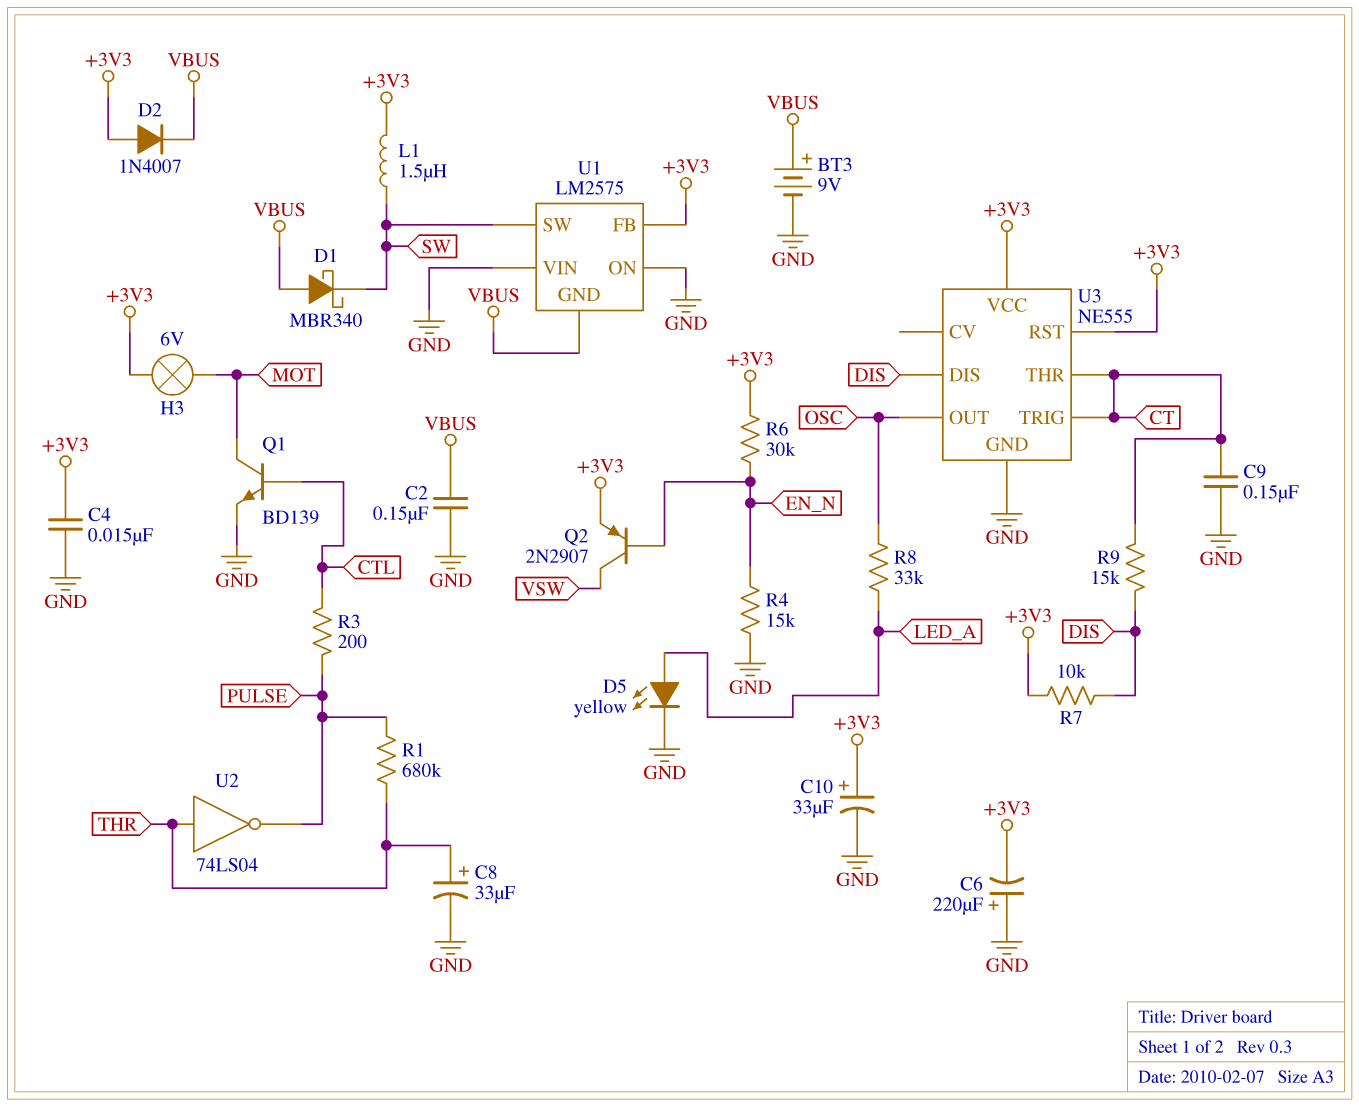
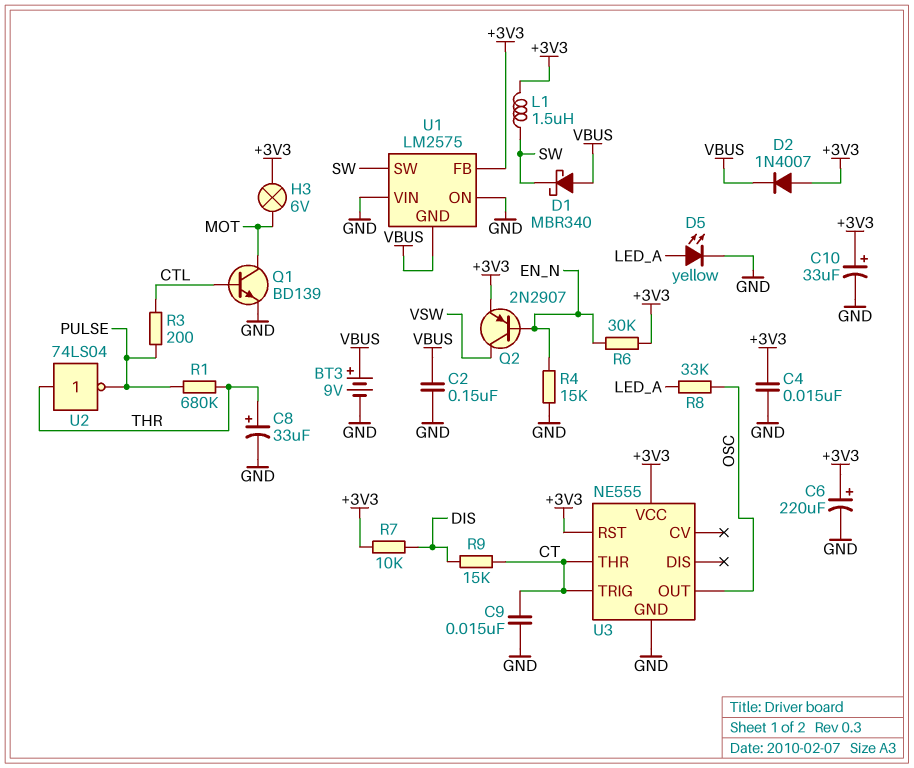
C6: 220uF (plus GND, minus +3V3) -> 220uF (plus +3V3, minus GND)
C9: 150nF (CT, GND) -> 15nF (CT, GND)
U3 pin DIS: DIS -> none

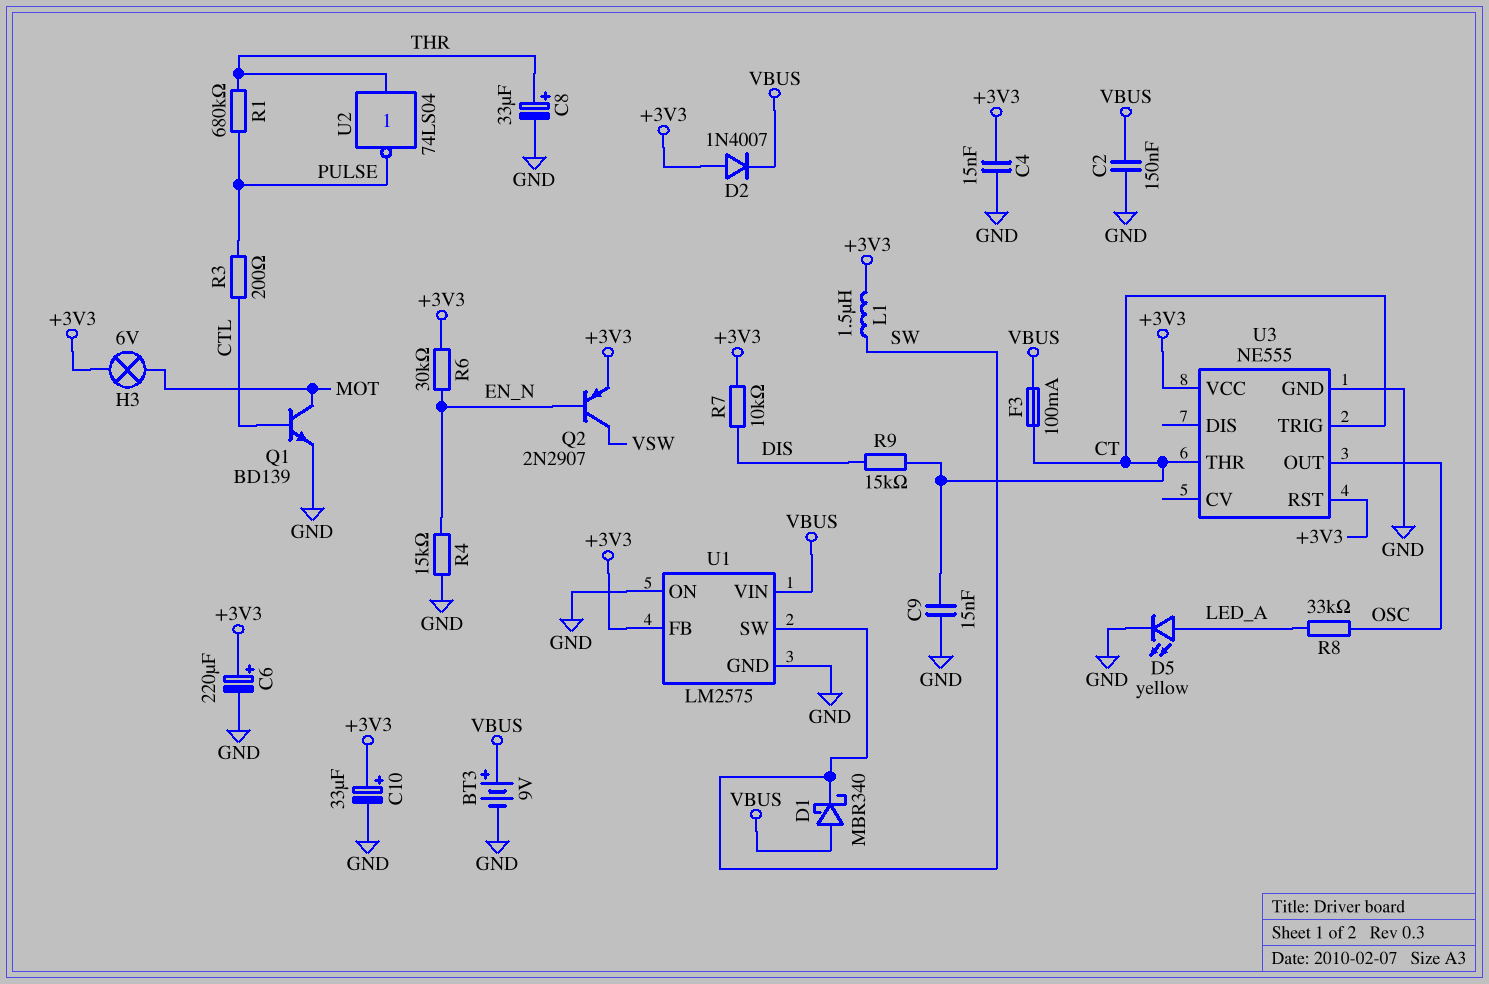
F3: none -> 100mA (CT, VBUS)
U1 pin GND: VBUS -> GND
U1 pin VIN: GND -> VBUS

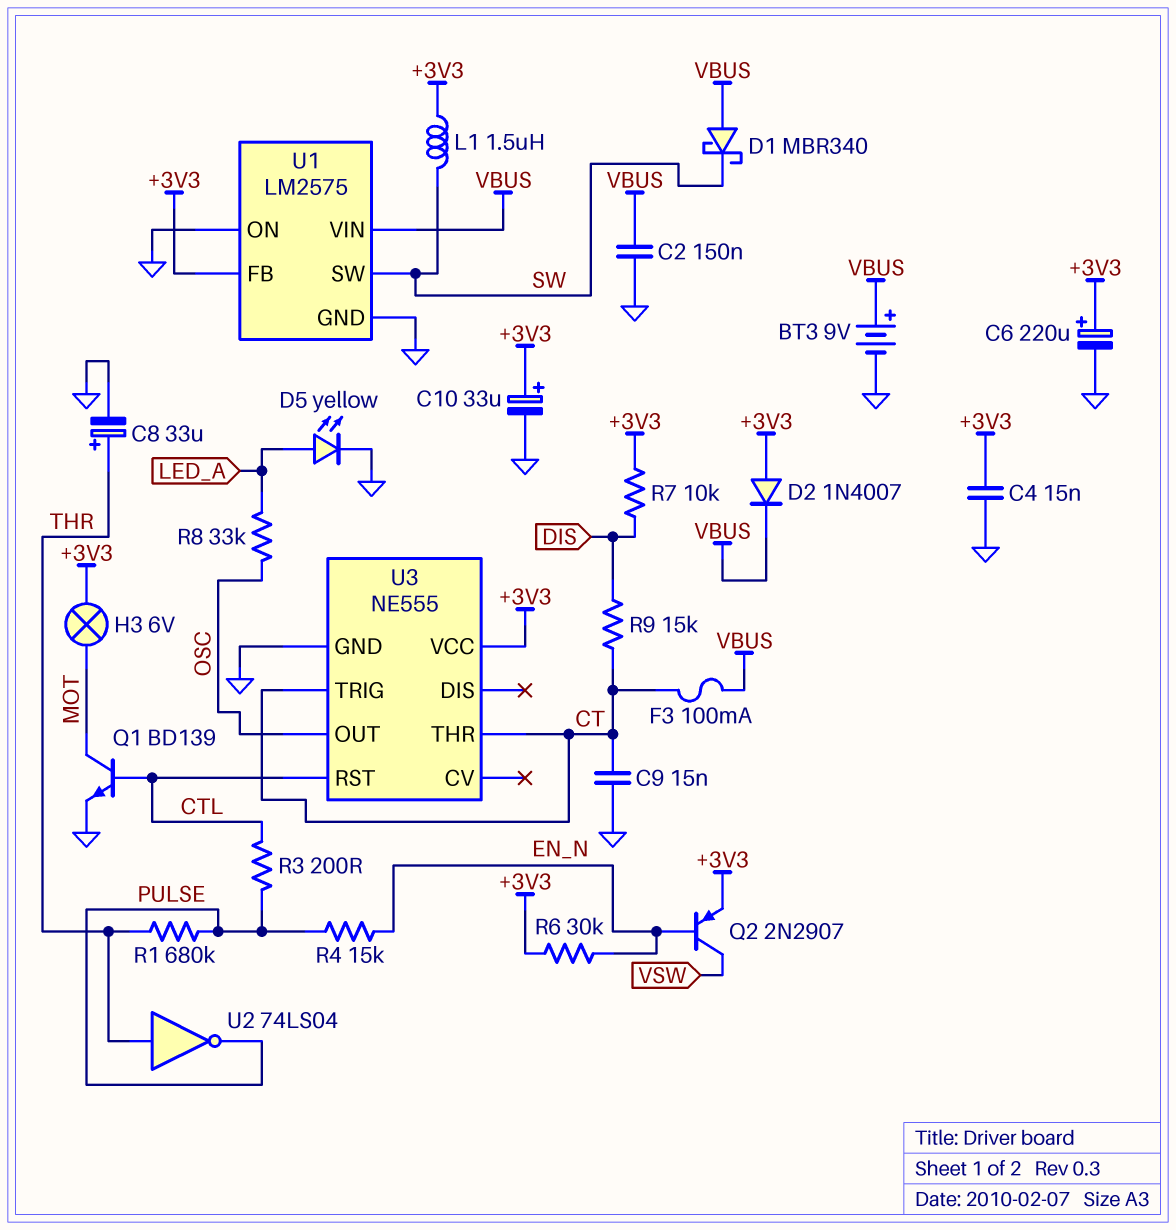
R4: 15k (EN_N, GND) -> 15k (EN_N, PULSE)
U3 pin RST: +3V3 -> CTL

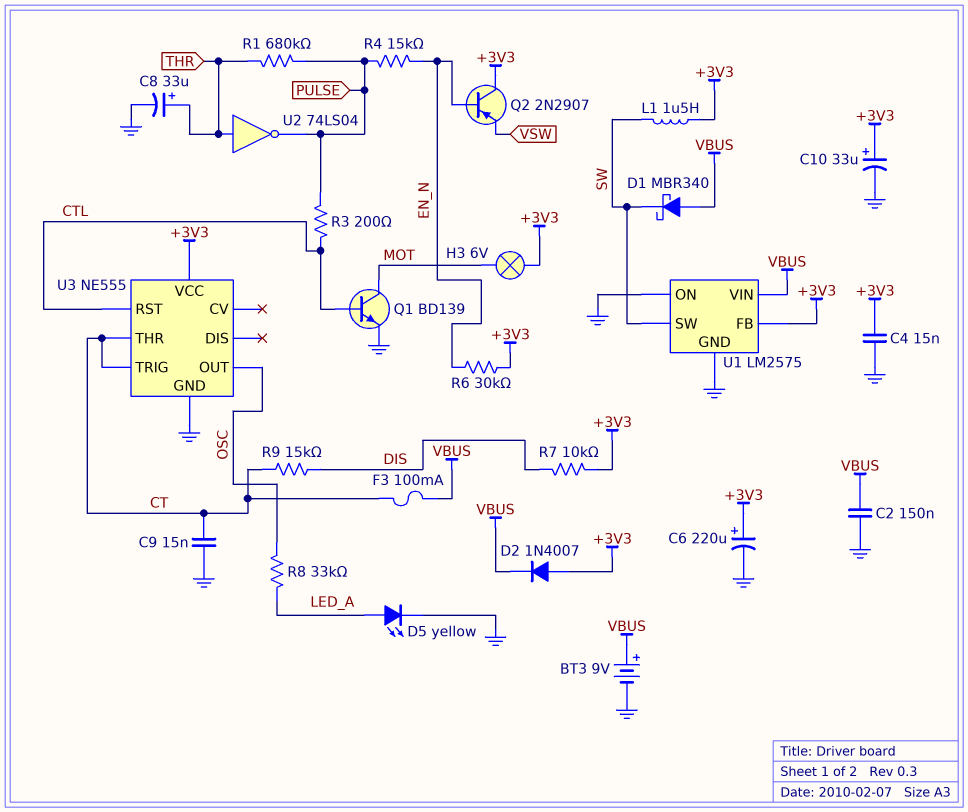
Q2: PNP 2N2907 (B EN_N, C VSW, E +3V3) -> PNP 2N2907 (B EN_N, C +3V3, E VSW)

